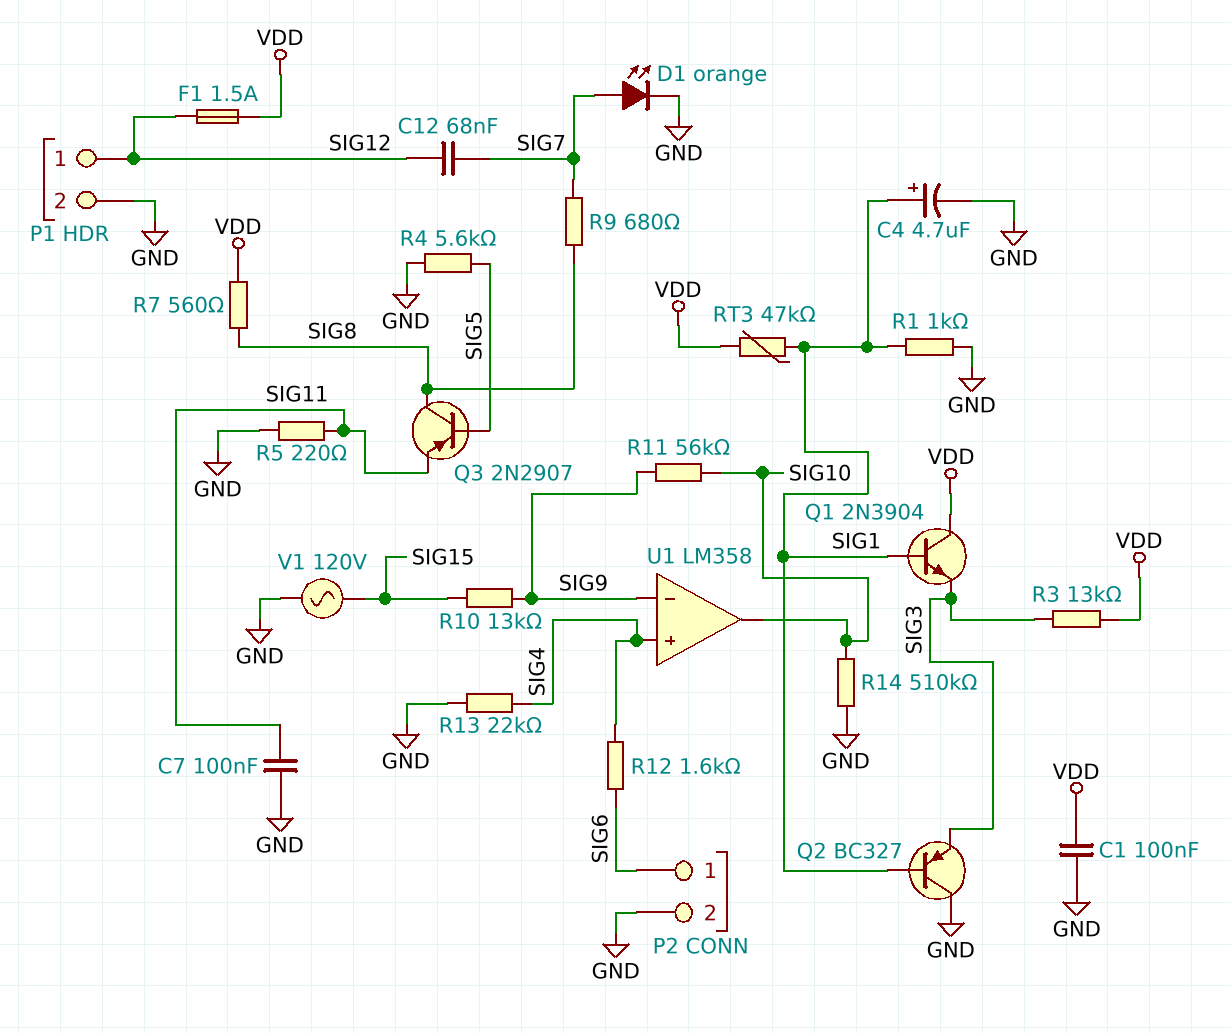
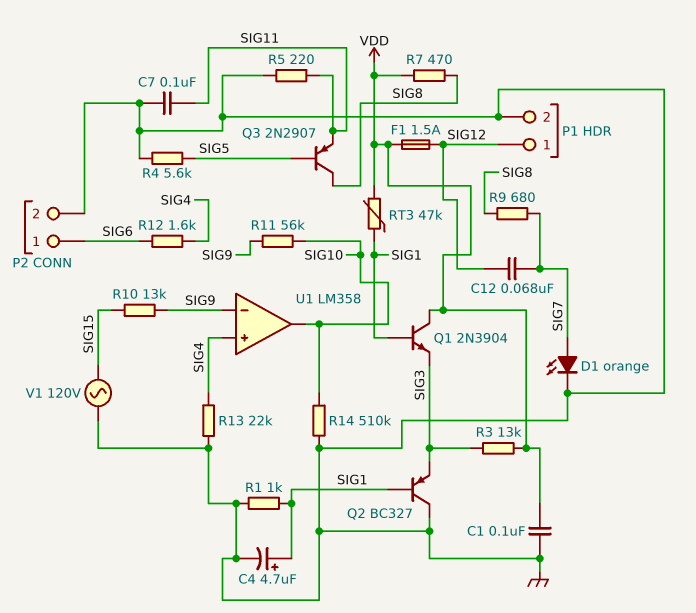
R7: 560 (SIG8, VDD) -> 470 (SIG8, VDD)

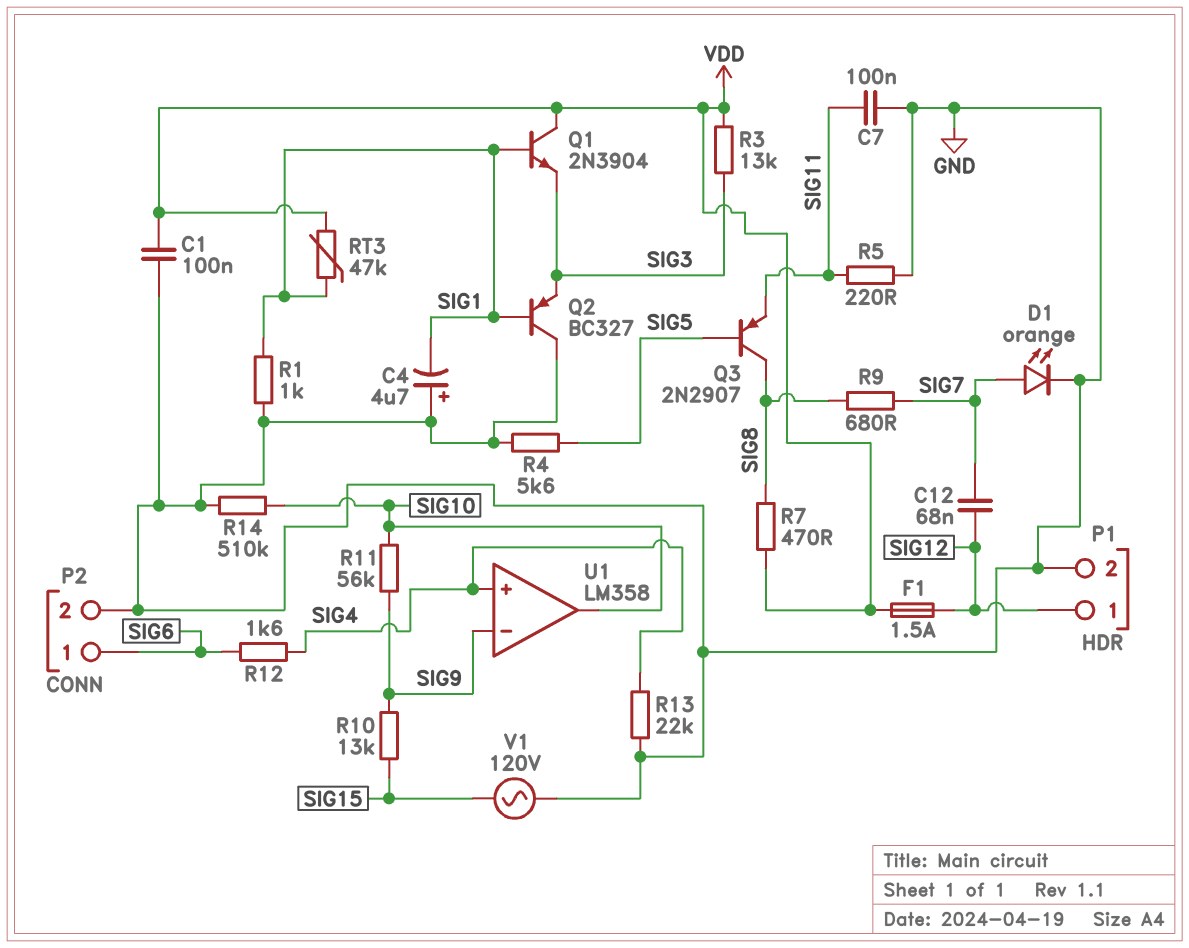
C4: 4.7uF (plus SIG1, minus GND) -> 4.7uF (plus GND, minus SIG1)

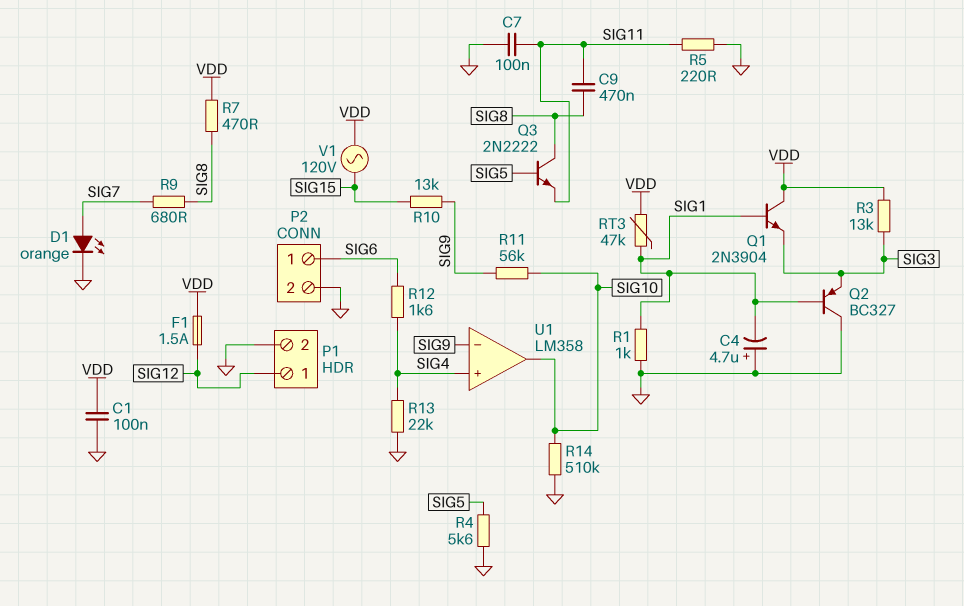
C9: none -> 470nF (SIG8, SIG11)
C12: 68nF (SIG7, SIG12) -> none
Q3: PNP 2N2907 (B SIG5, C SIG8, E SIG11) -> NPN 2N2222 (B SIG5, C SIG8, E SIG11)
V1: AC 120V (GND, SIG15) -> AC 120V (SIG15, VDD)

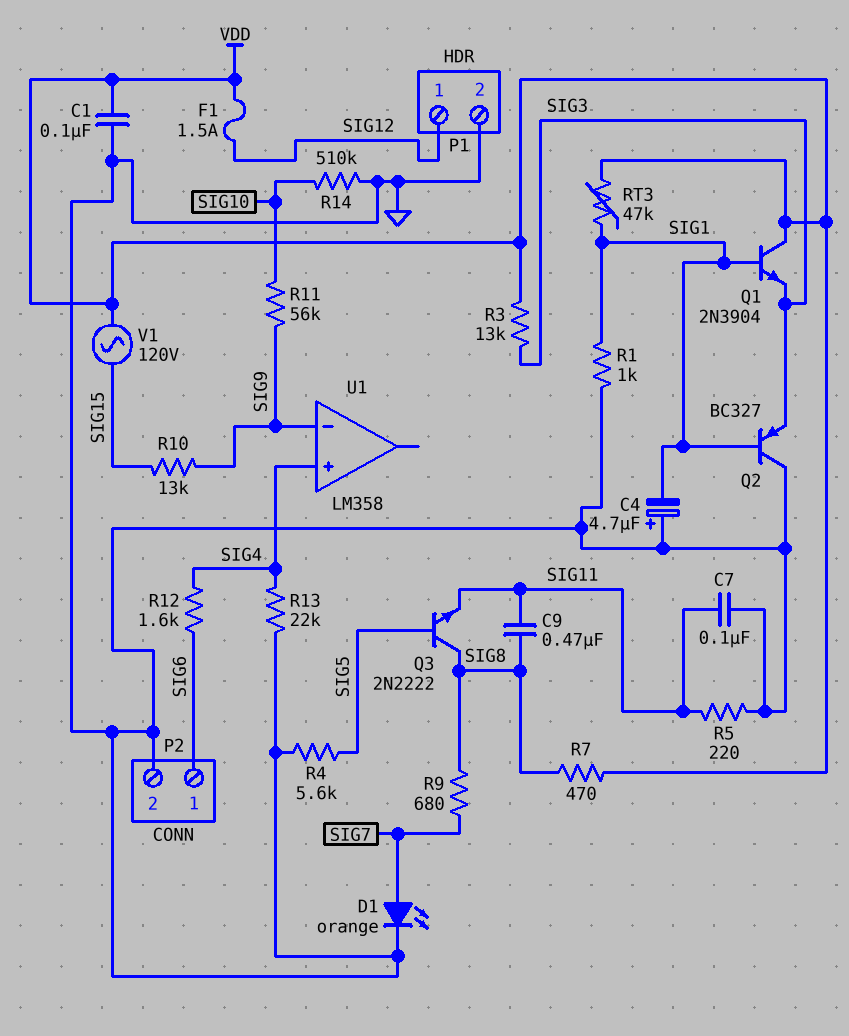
U1 pin out: SIG10 -> none

